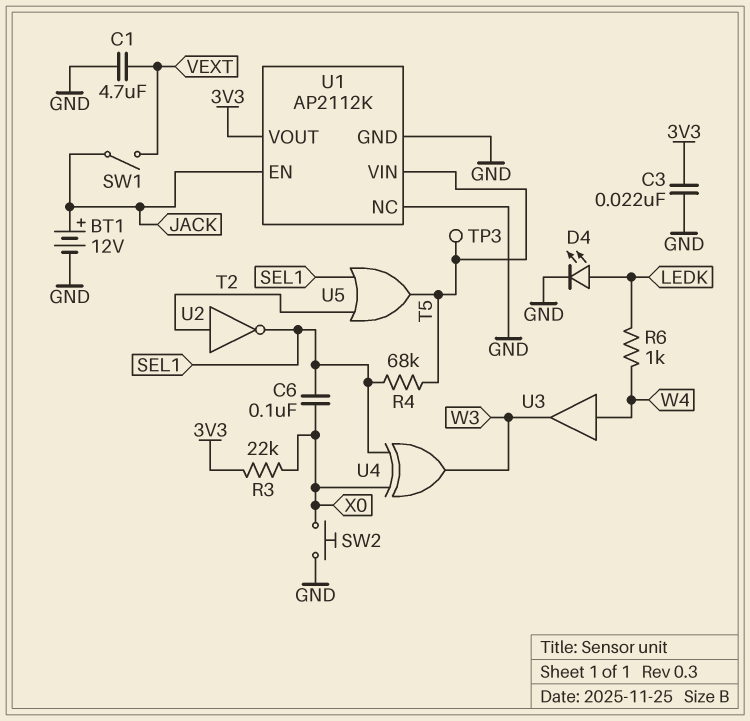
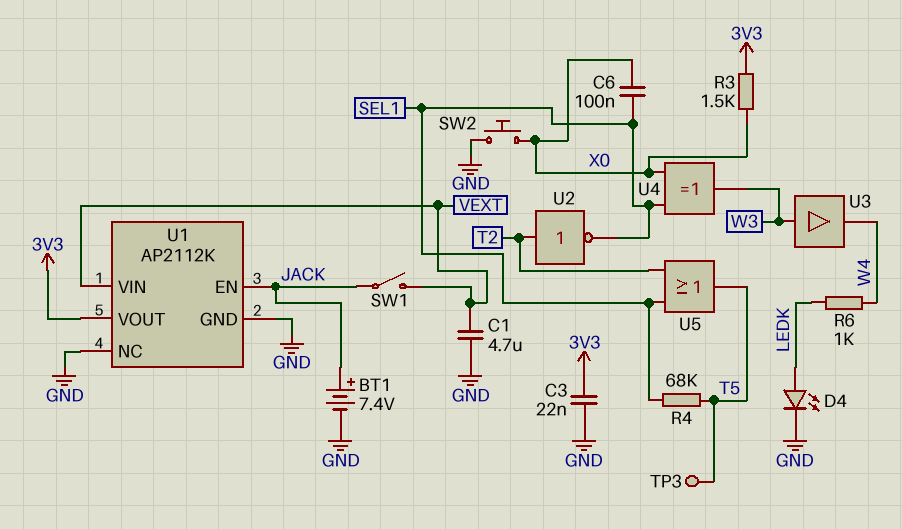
BT1: 12V (plus JACK, minus GND) -> 7.4V (plus JACK, minus GND)
R3: 22k (3V3, X0) -> 1.5k (3V3, X0)
U1 pin VIN: T5 -> VEXT
U3: buffer (in W4, out W3) -> buffer (in W3, out W4)

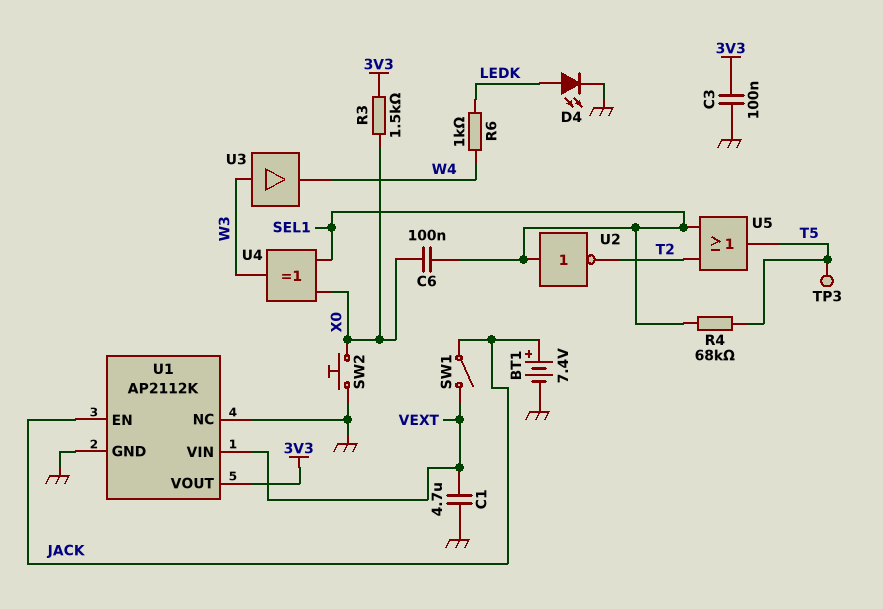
C3: 22nF (3V3, GND) -> 100nF (3V3, GND)
U2: NOT (in T2, out SEL1) -> NOT (in SEL1, out T2)

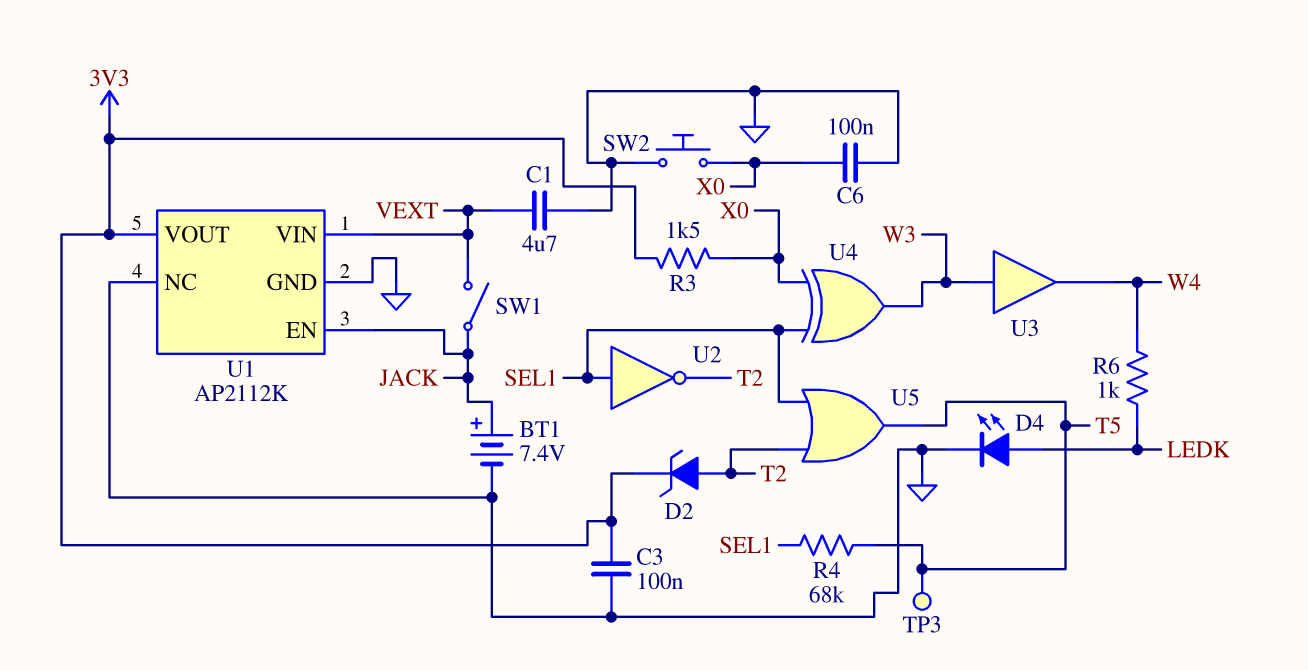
C6: 100nF (SEL1, X0) -> 100nF (GND, X0)
D2: none -> zener (A T2, K 3V3)

